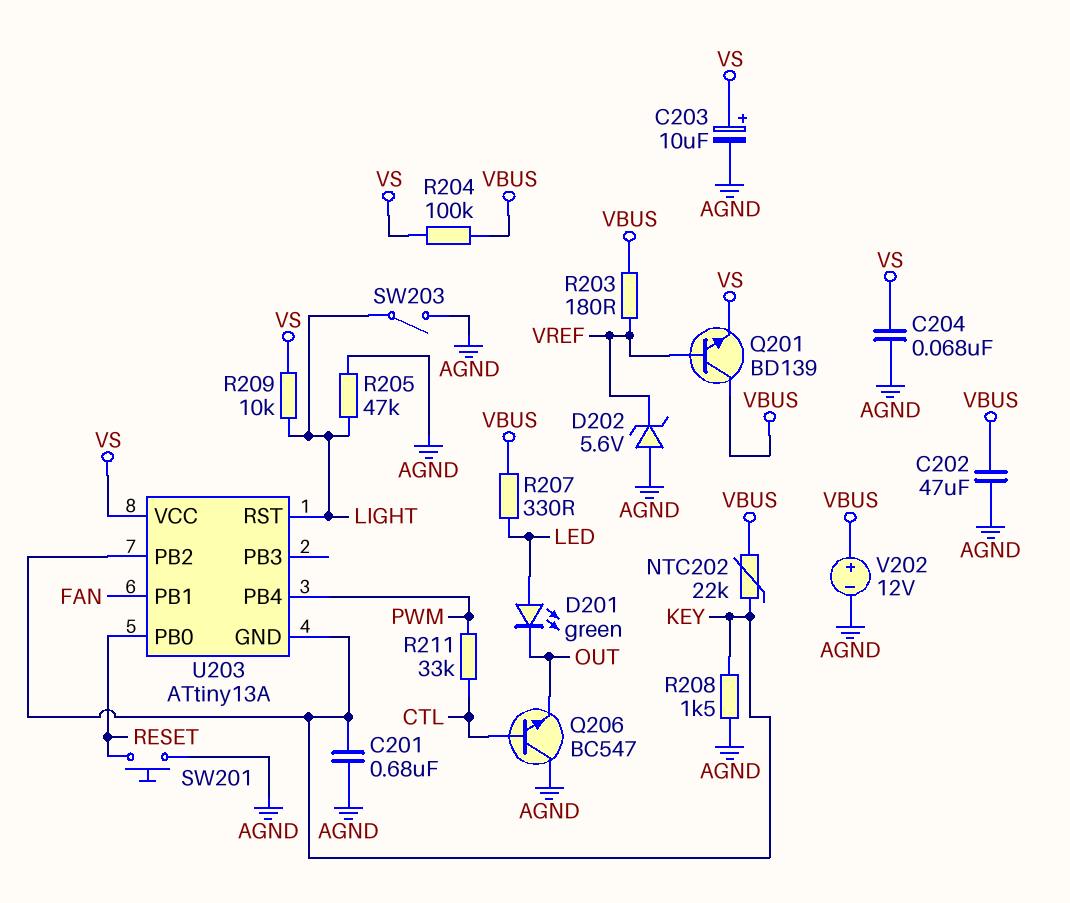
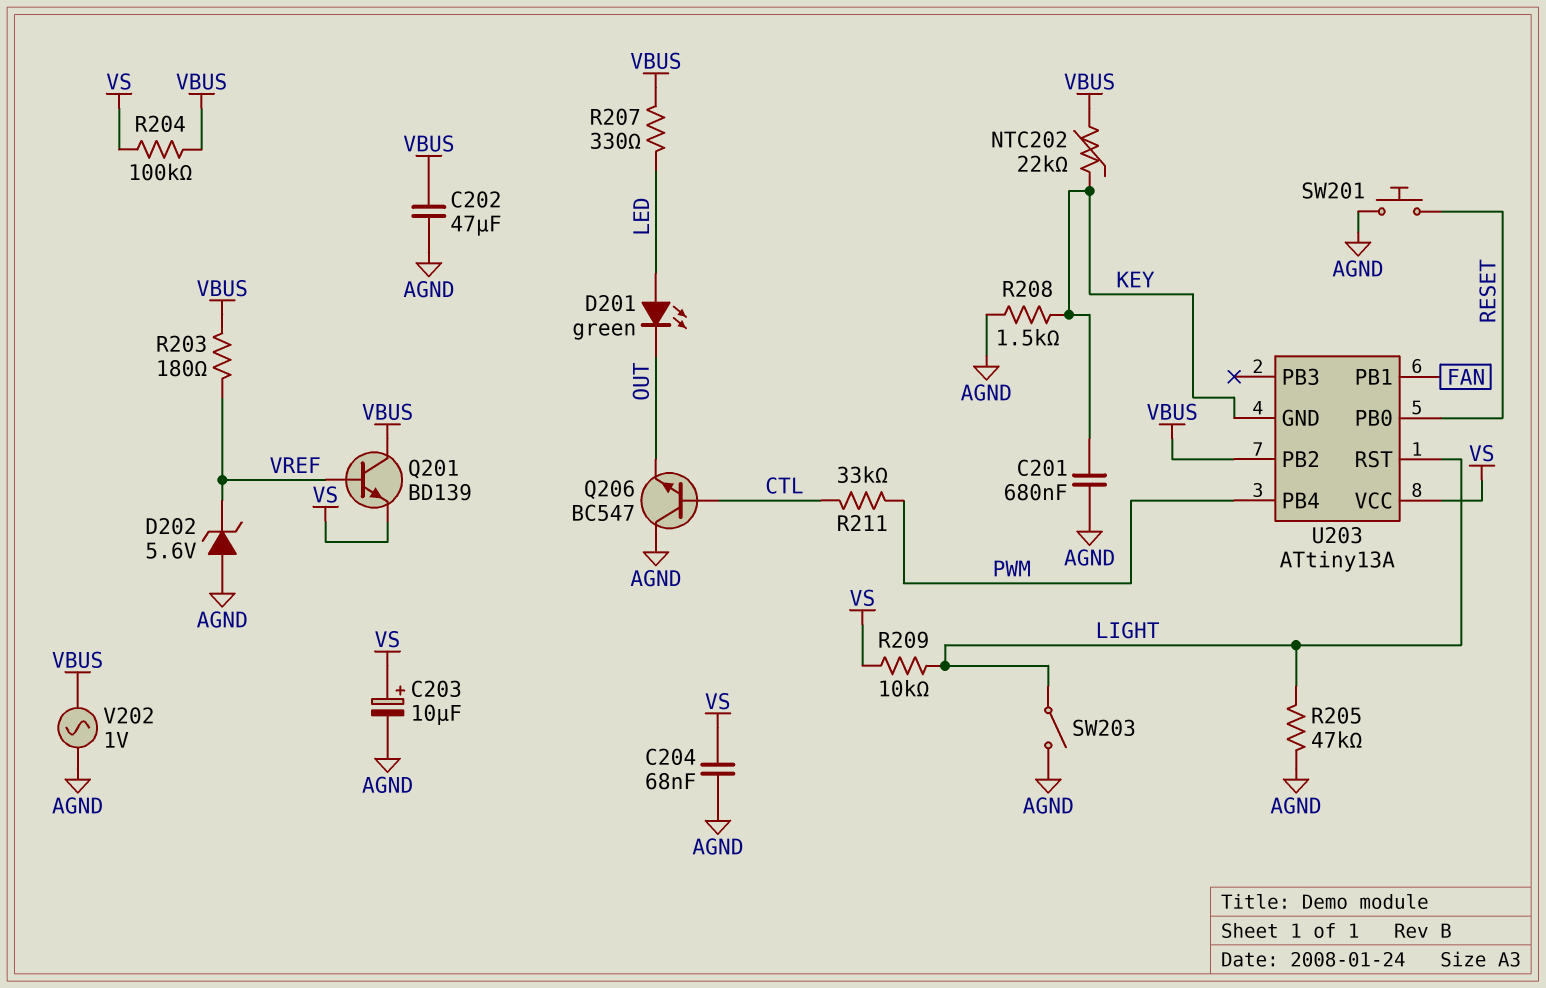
U203 pin PB2: KEY -> VBUS
V202: 12V (plus VBUS, minus AGND) -> AC 1V (AGND, VBUS)

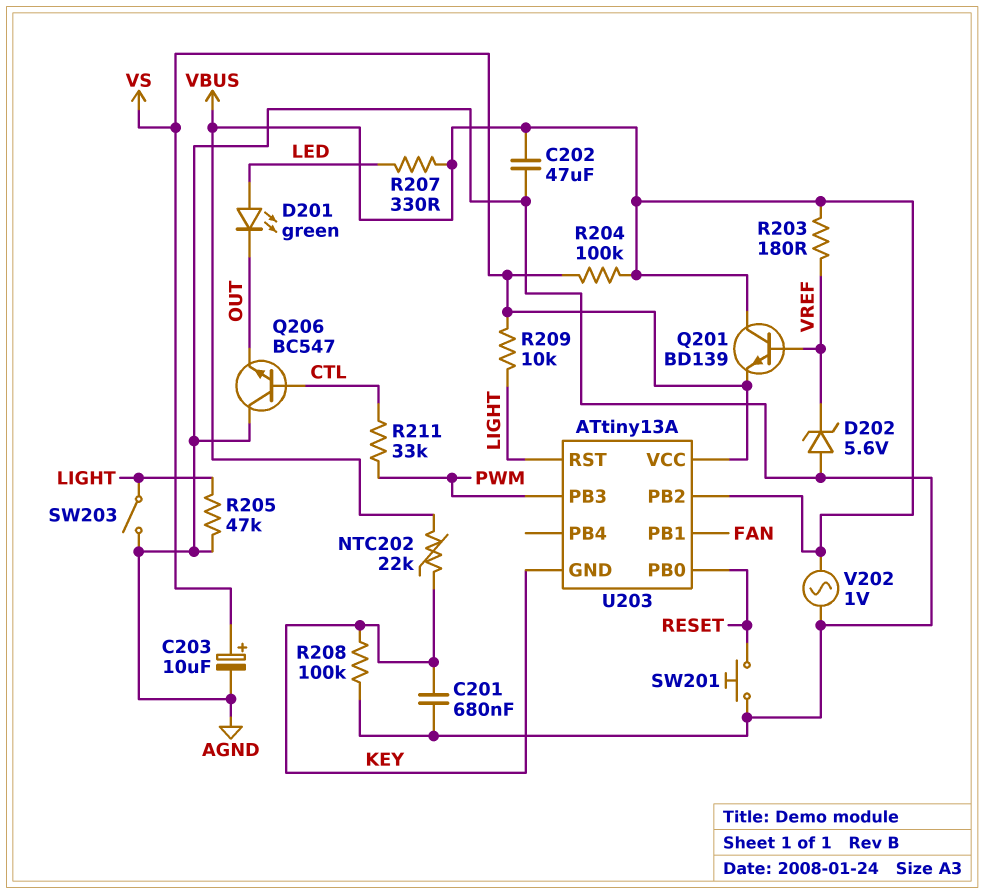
C204: 68nF (AGND, VS) -> none
R208: 1.5k (AGND, KEY) -> 100k (AGND, KEY)
U203 pin PB3: none -> PWM
U203 pin PB4: PWM -> none

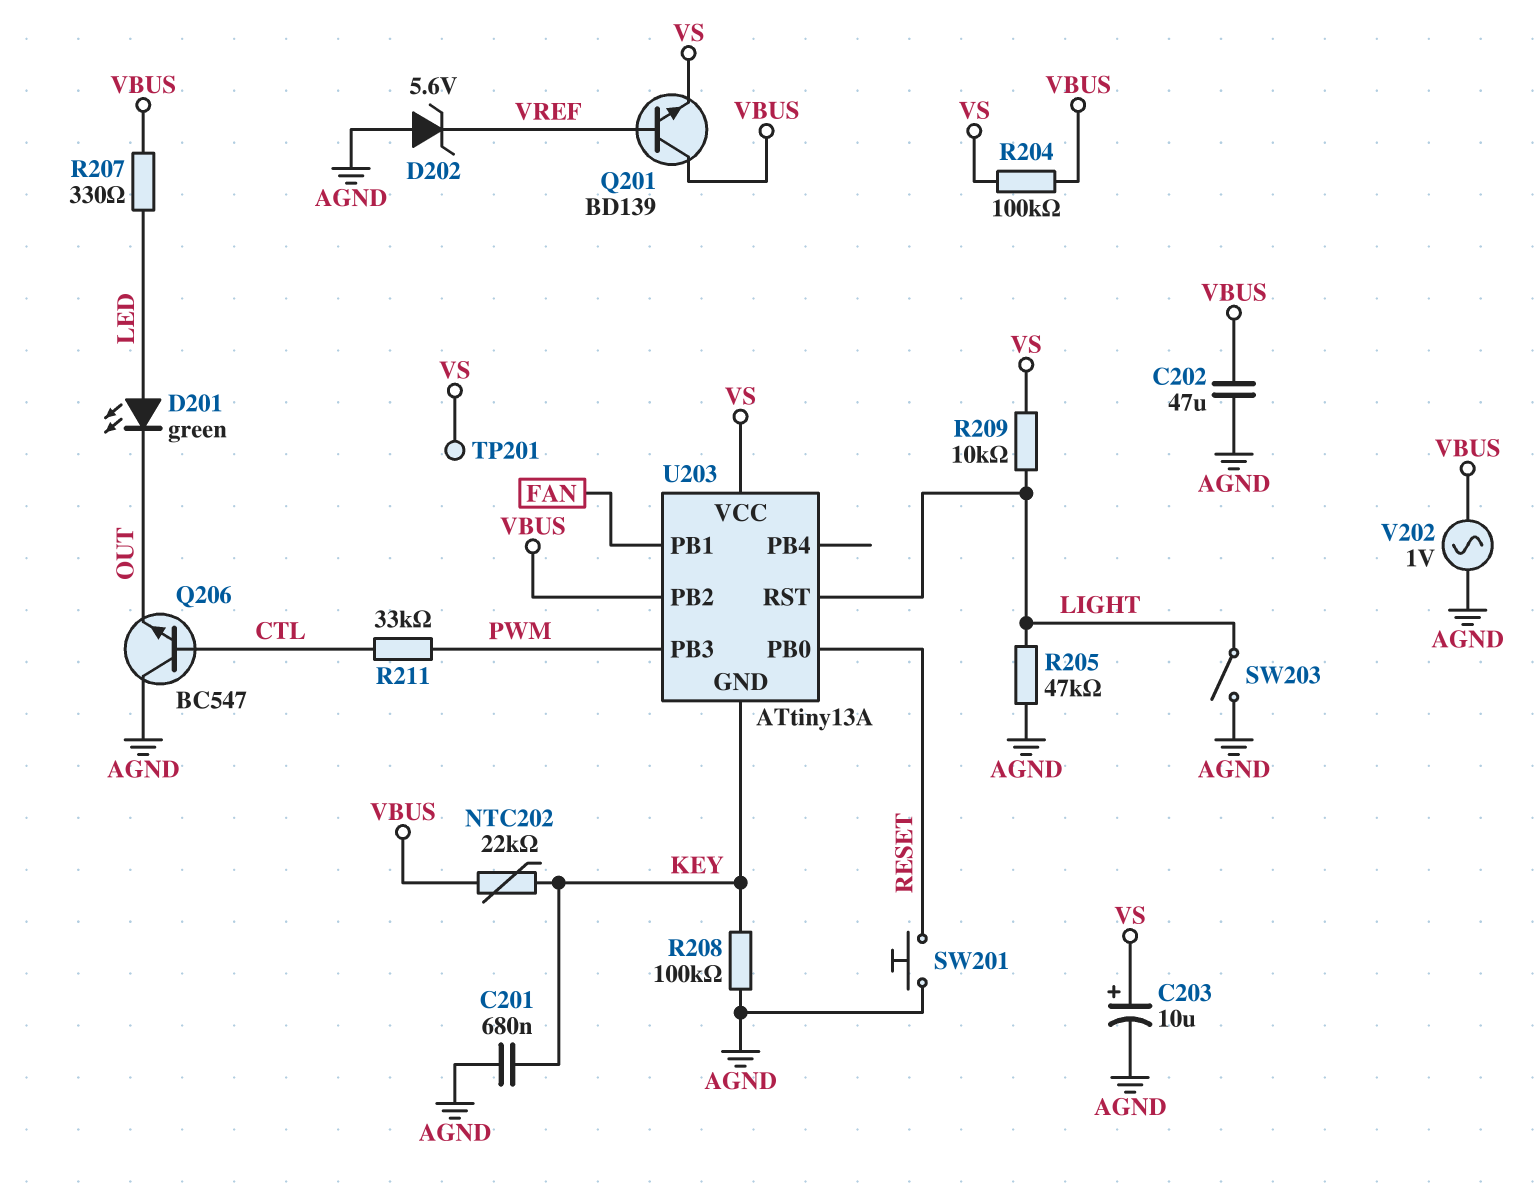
R203: 180 (VBUS, VREF) -> none
TP201: none -> test point (VS)

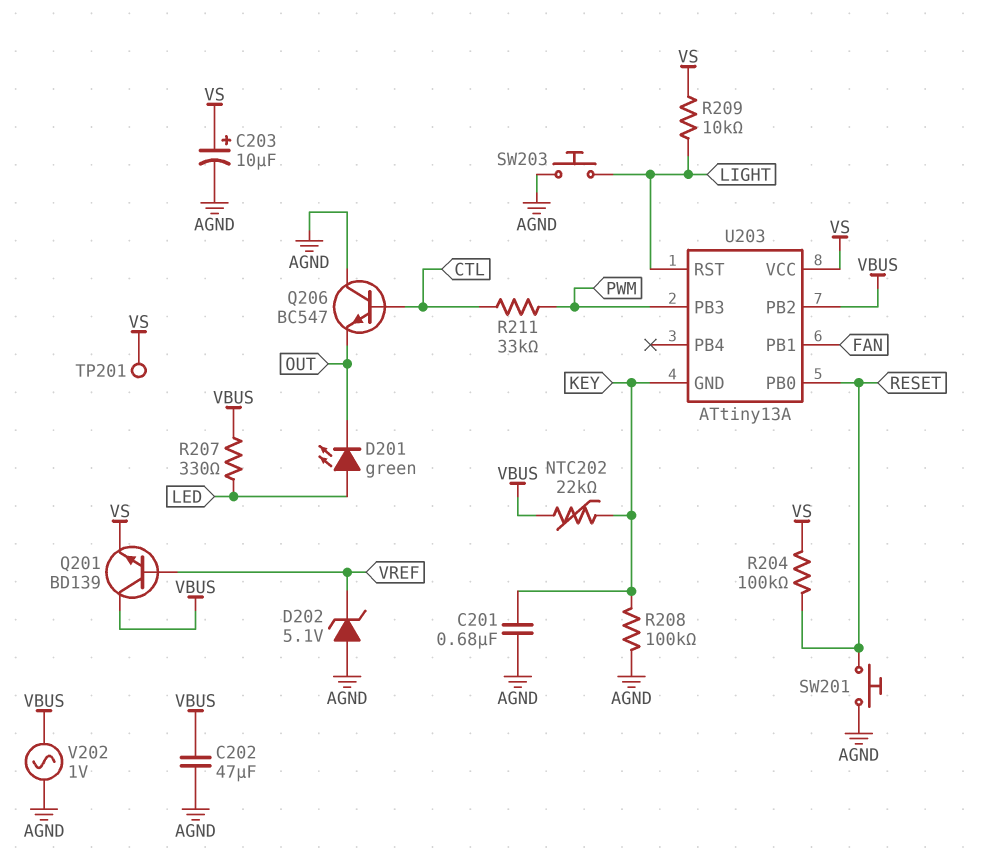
D202: zener 5.6V (A AGND, K VREF) -> zener 5.1V (A AGND, K VREF)
R204: 100k (VBUS, VS) -> 100k (RESET, VS)
R205: 47k (AGND, LIGHT) -> none
SW203: switch (AGND, LIGHT) -> button (AGND, LIGHT)

